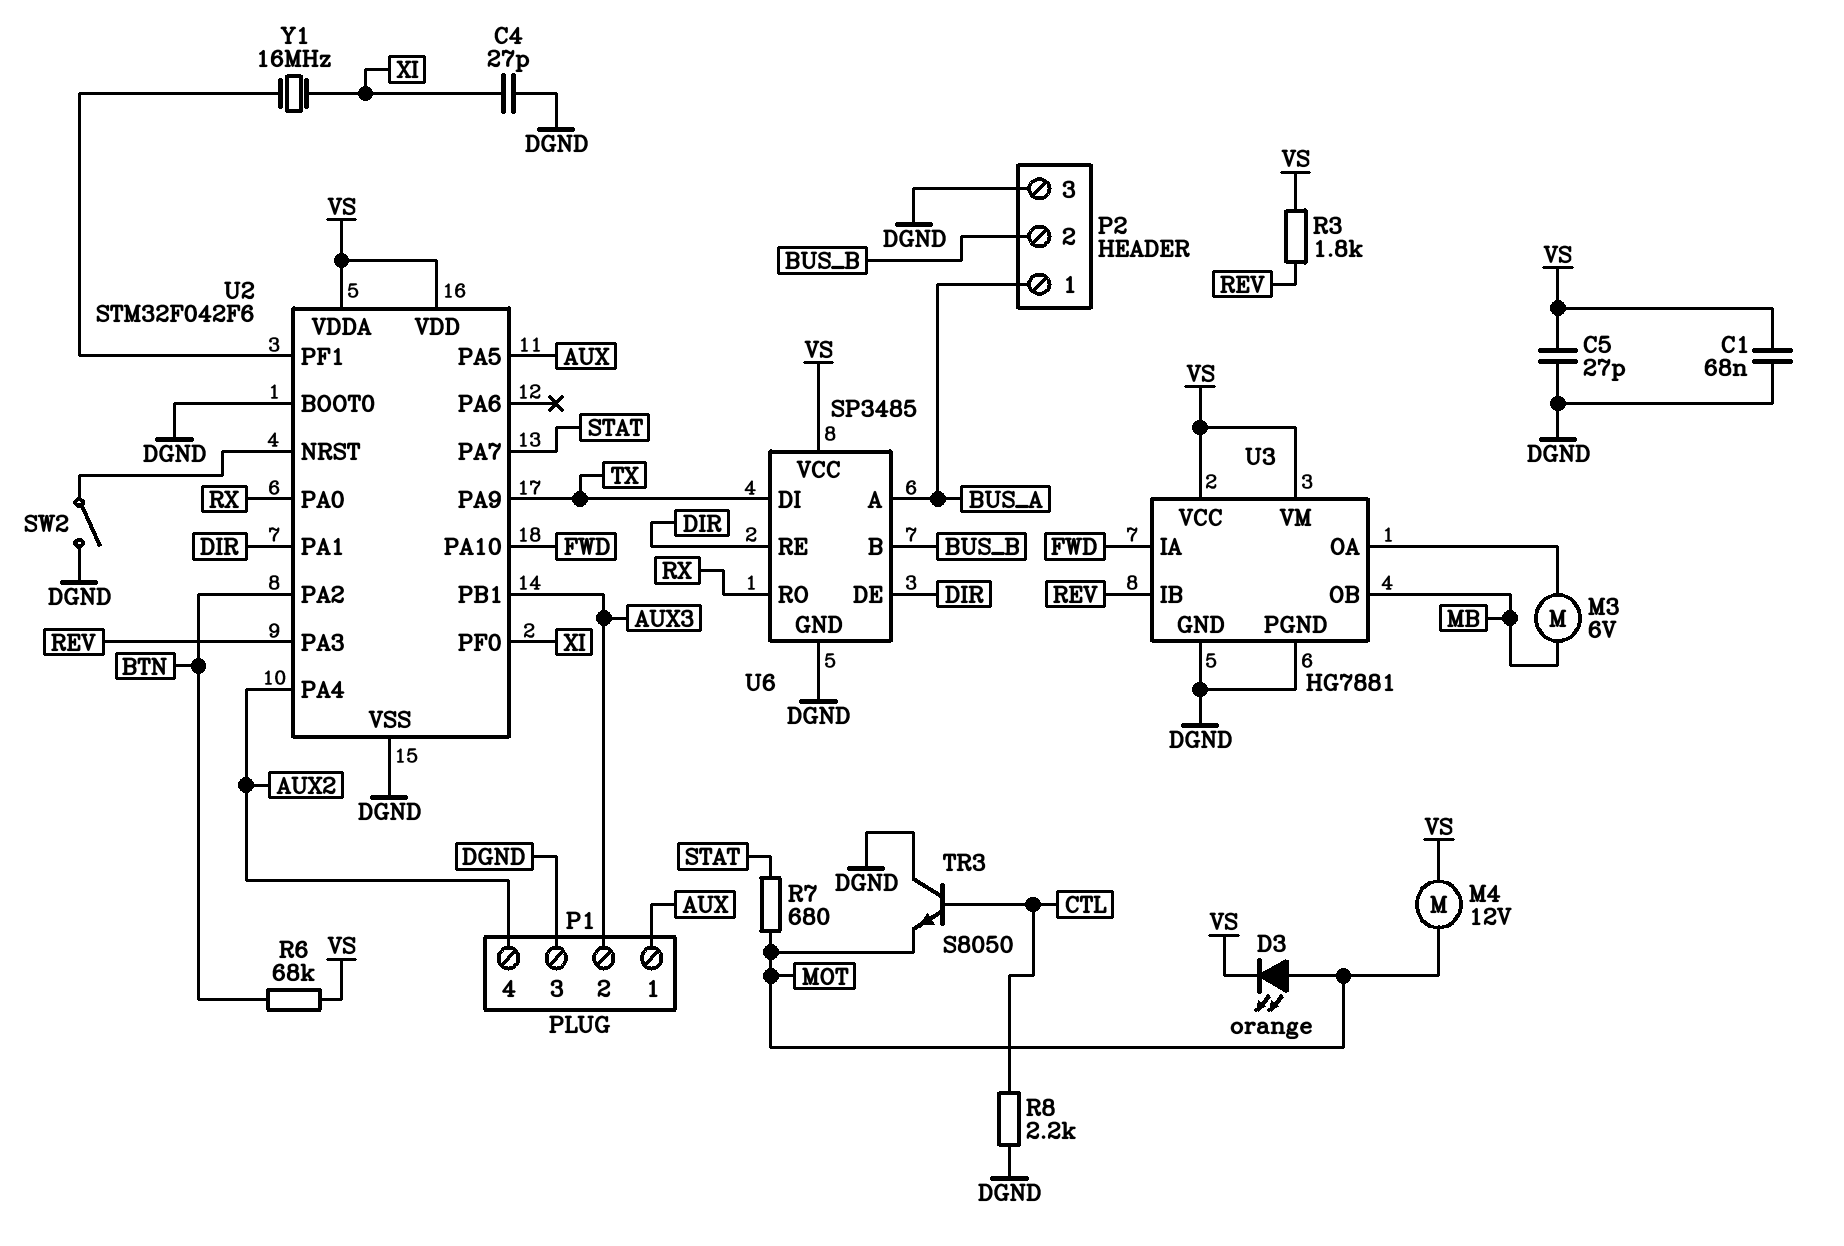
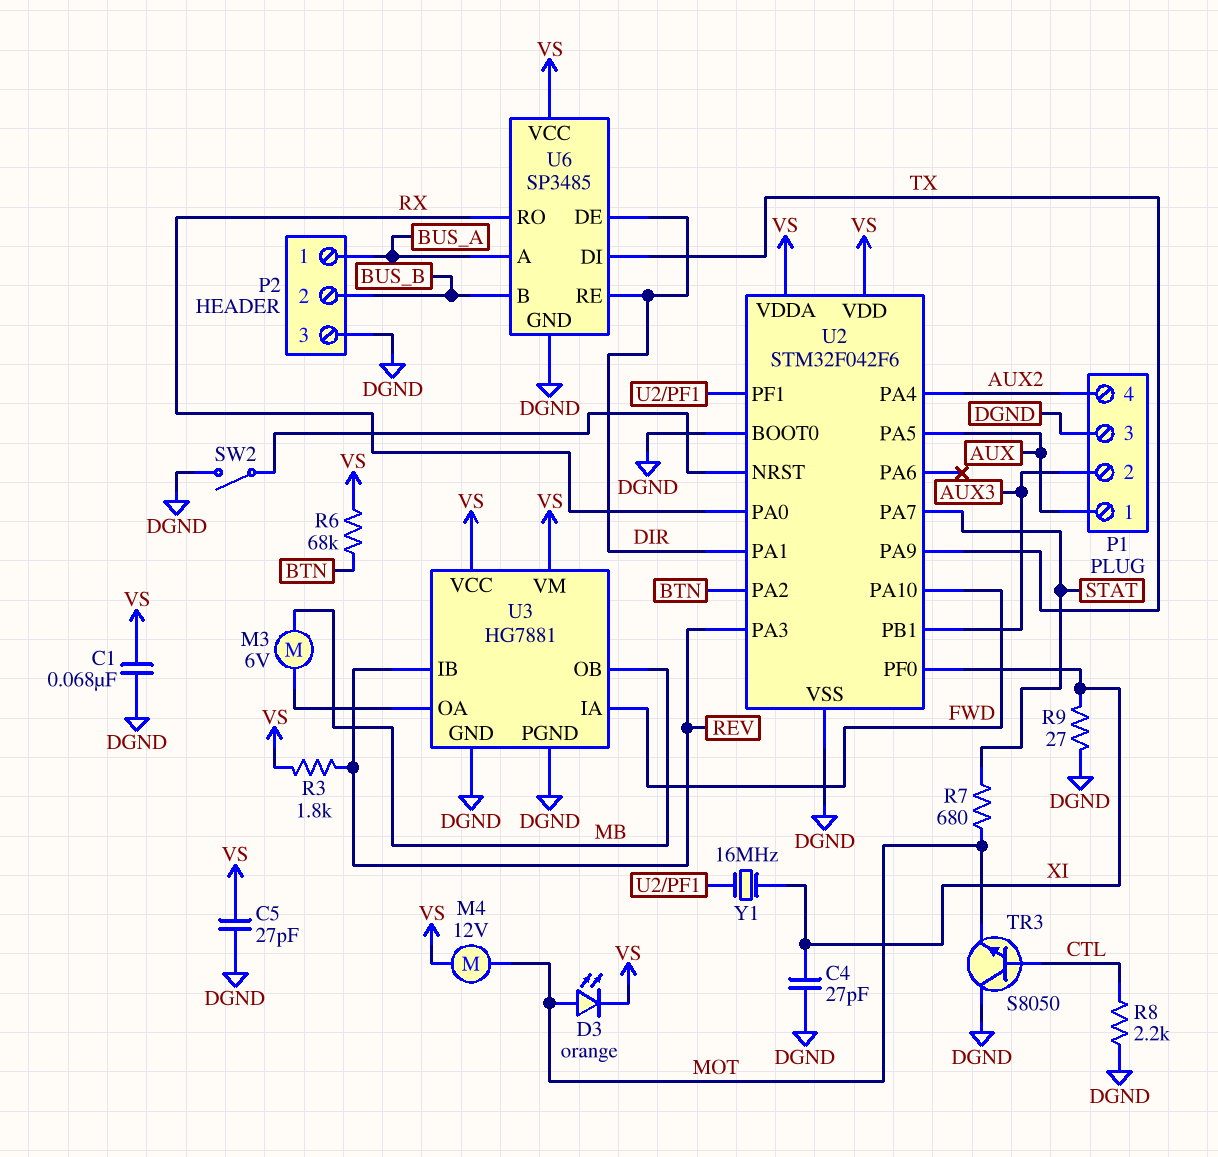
R9: none -> 27 (DGND, XI)

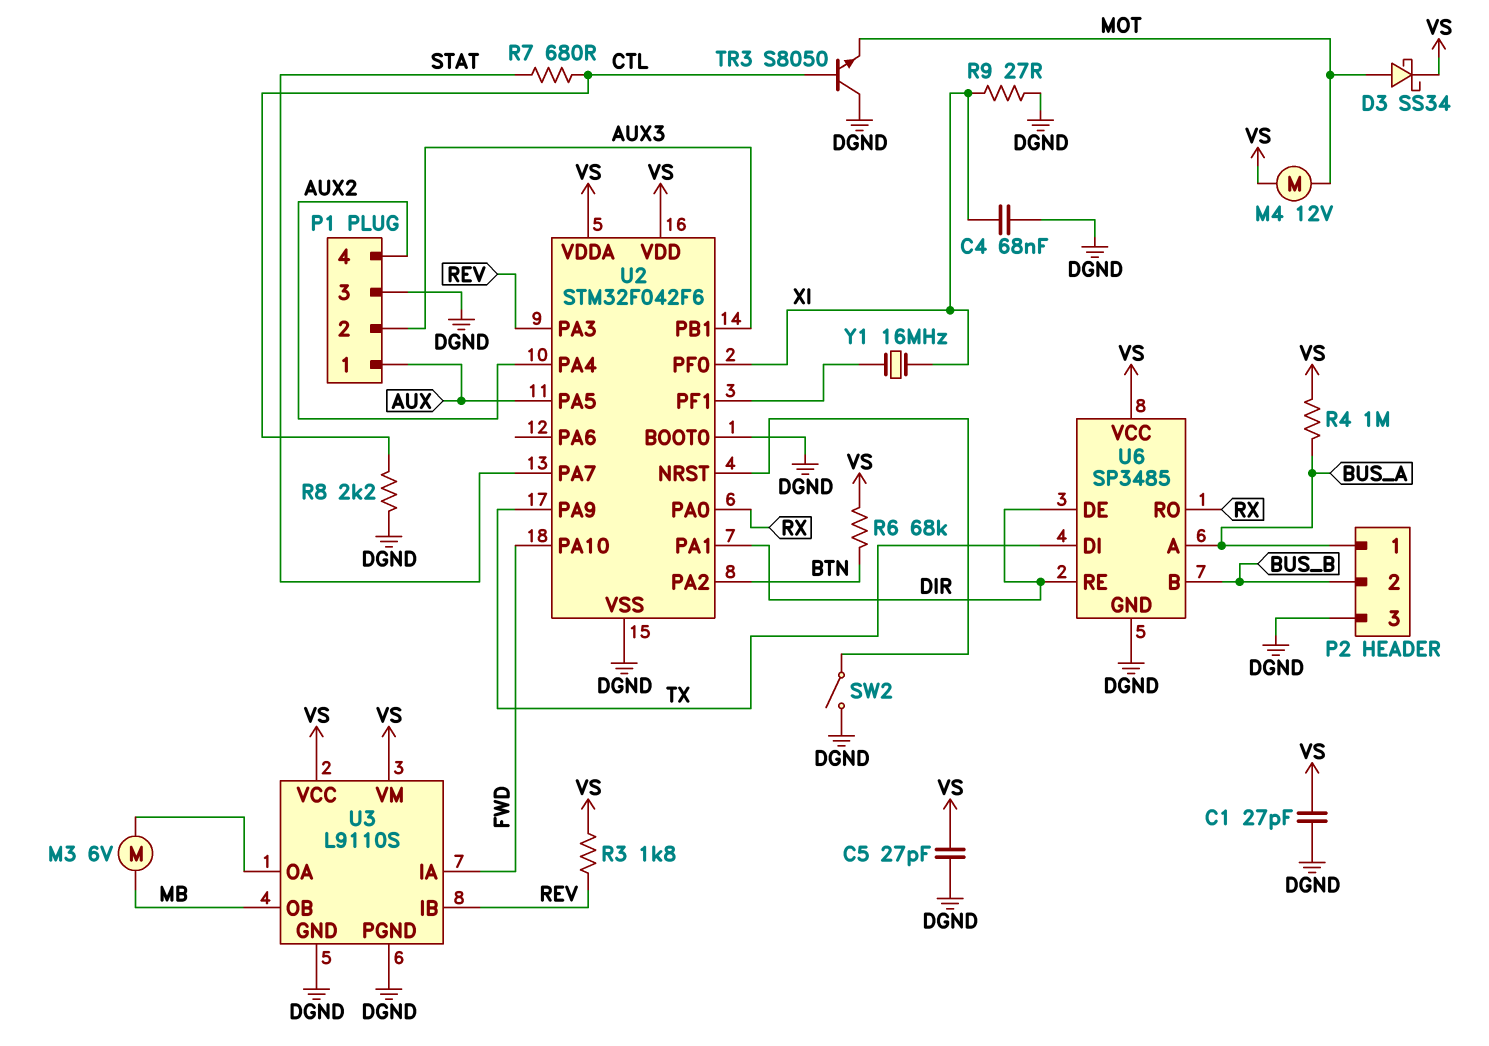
C1: 68nF (DGND, VS) -> 27pF (DGND, VS)
C4: 27pF (DGND, XI) -> 68nF (DGND, XI)
D3: LED orange (A MOT, K VS) -> schottky SS34 (A MOT, K VS)
R4: none -> 1M (BUS_A, VS)
R7: 680 (MOT, STAT) -> 680 (CTL, STAT)
U3: HG7881 -> L9110S

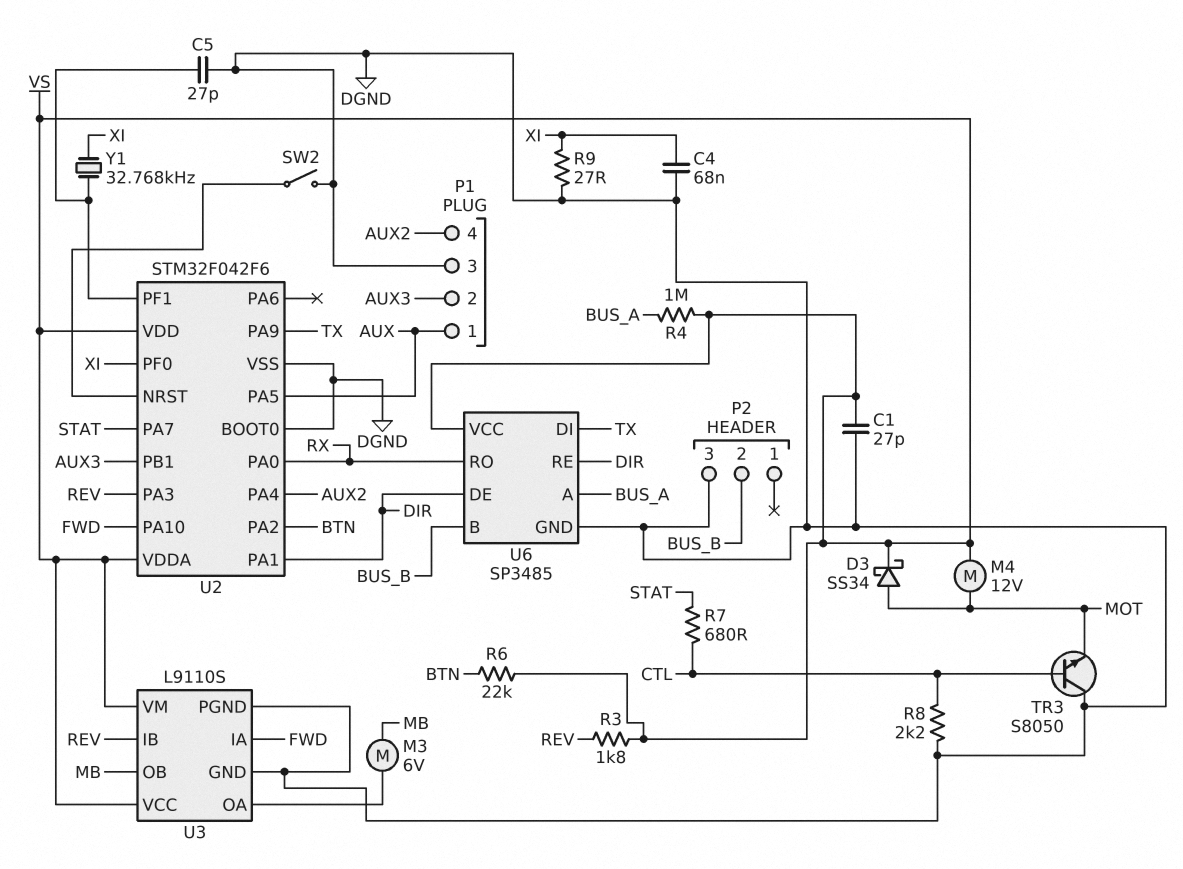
C5: 27pF (DGND, VS) -> 27pF (DGND, U2/PF1)
P2 pin 1: BUS_A -> none
R6: 68k (BTN, VS) -> 22k (BTN, VS)
Y1: 16MHz (U2/PF1, XI) -> 32.768kHz (U2/PF1, XI)

